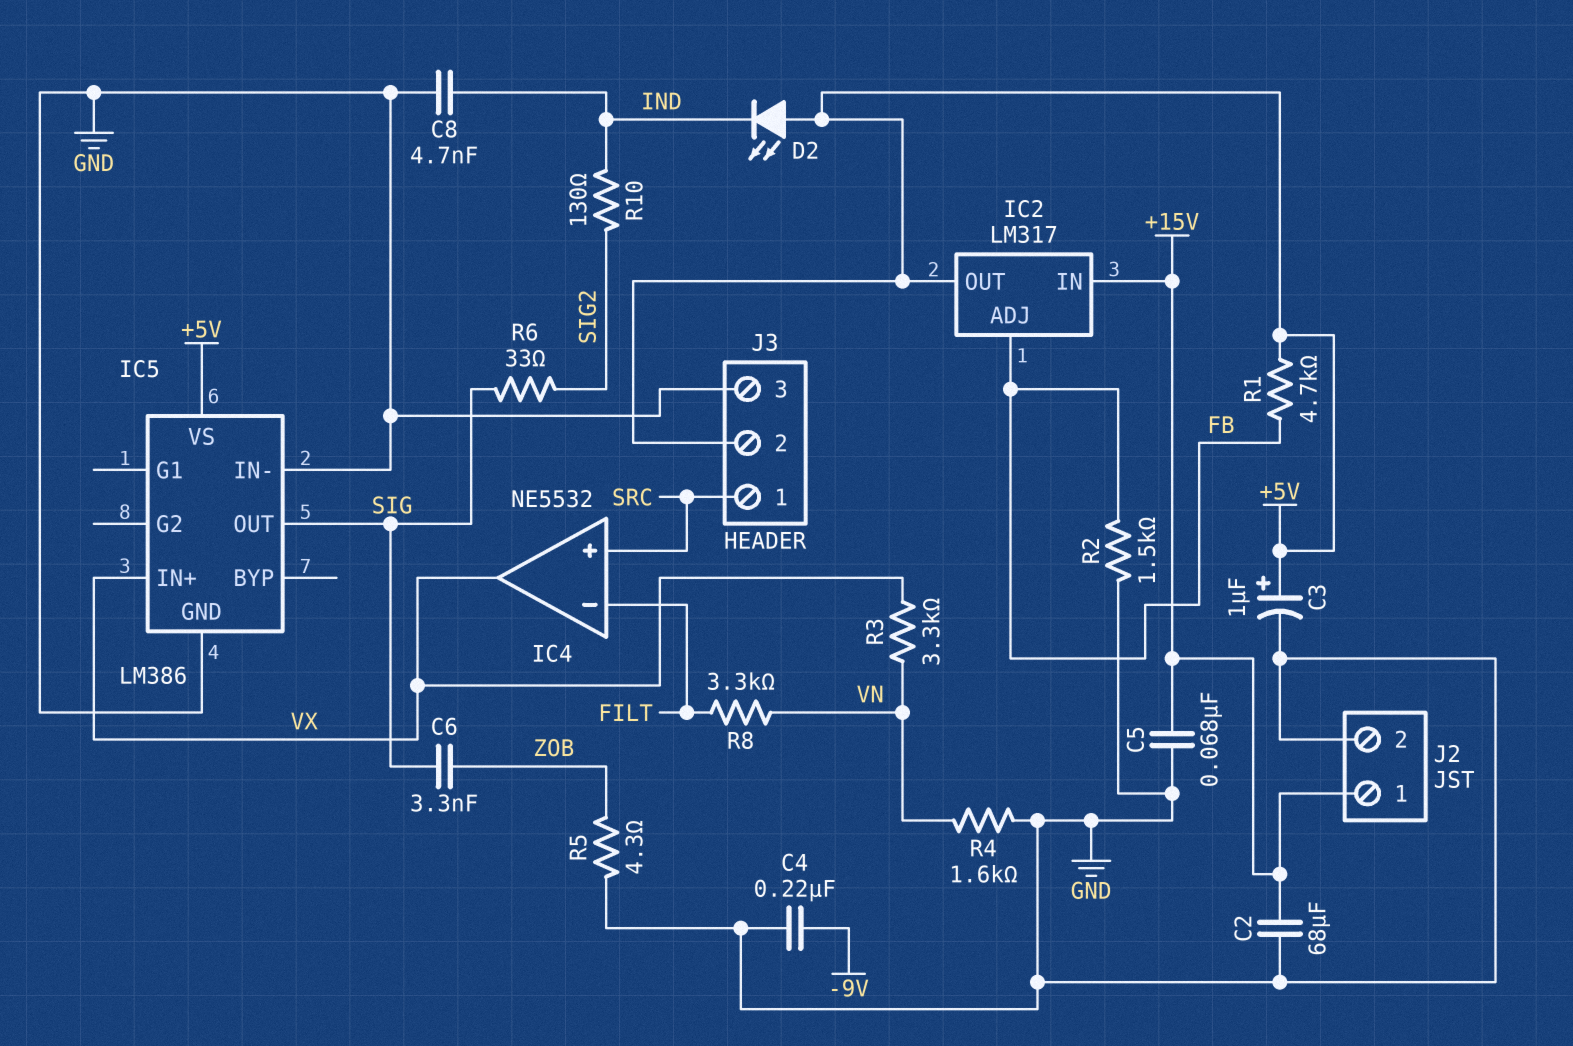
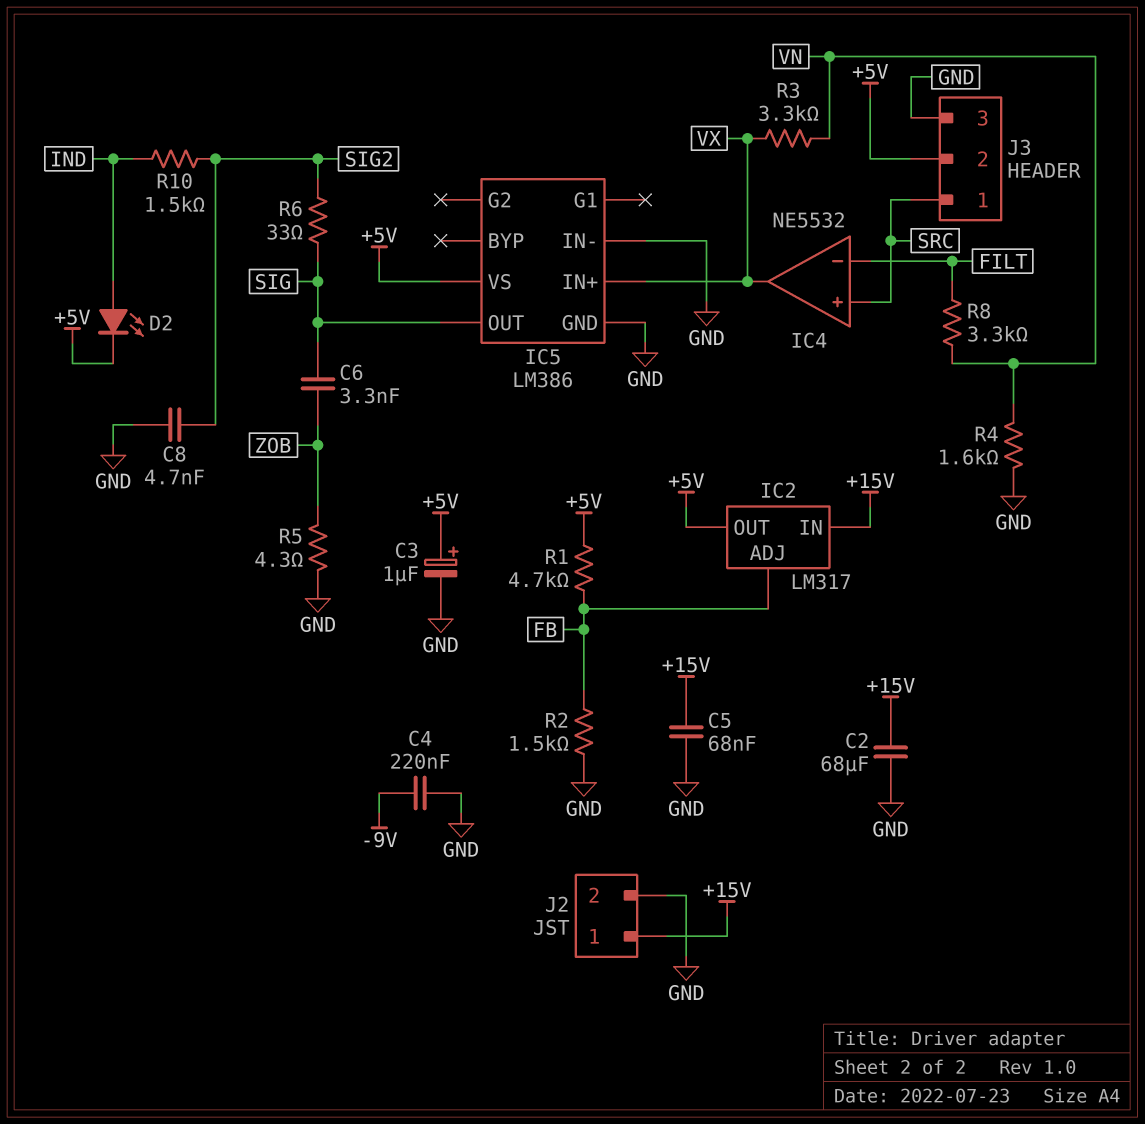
C8: 4.7nF (GND, IND) -> 4.7nF (GND, SIG2)
D2: LED (A +5V, K IND) -> LED (A IND, K +5V)
R10: 130 (IND, SIG2) -> 1.5k (IND, SIG2)

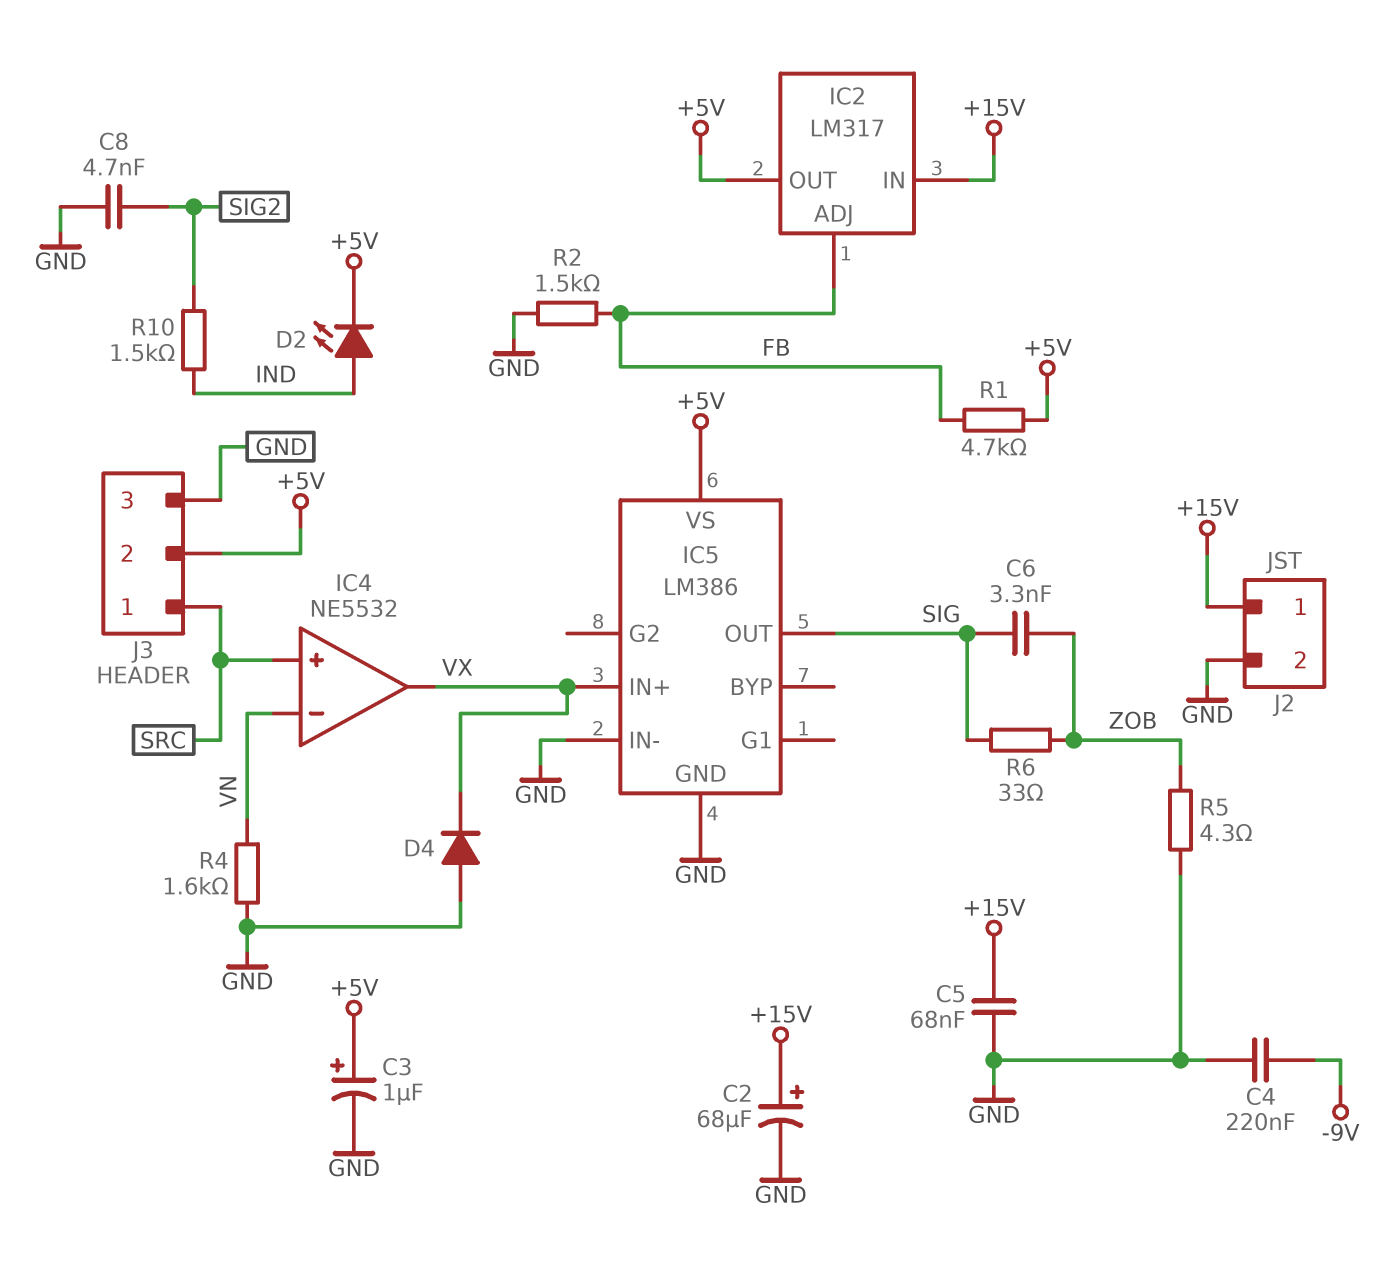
C2: 68uF (+15V, GND) -> 68uF (plus +15V, minus GND)
D4: none -> diode (A GND, K VX)
IC4 pin in-: FILT -> VN
R3: 3.3k (VN, VX) -> none
R6: 33 (SIG, SIG2) -> 33 (SIG, ZOB)
R8: 3.3k (FILT, VN) -> none

